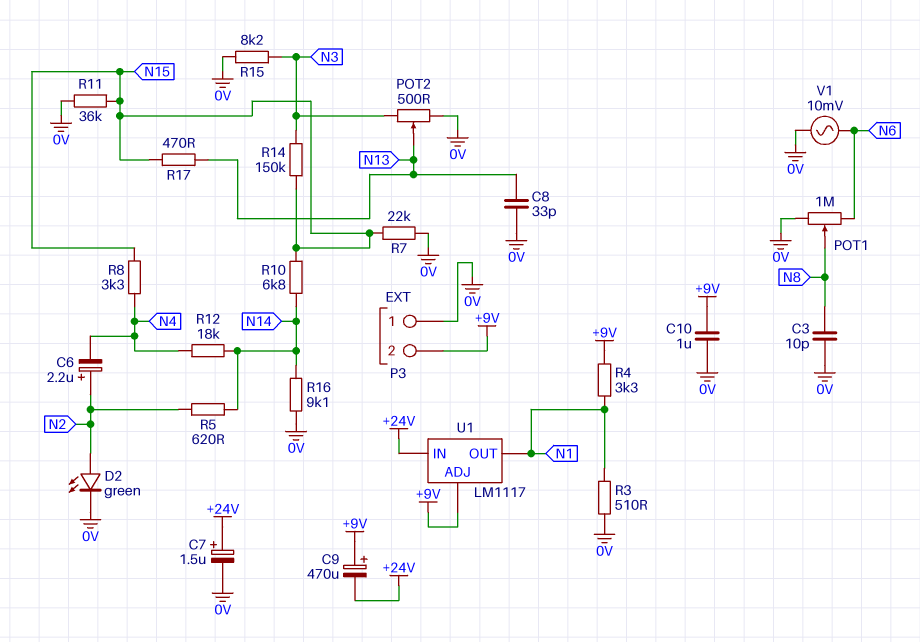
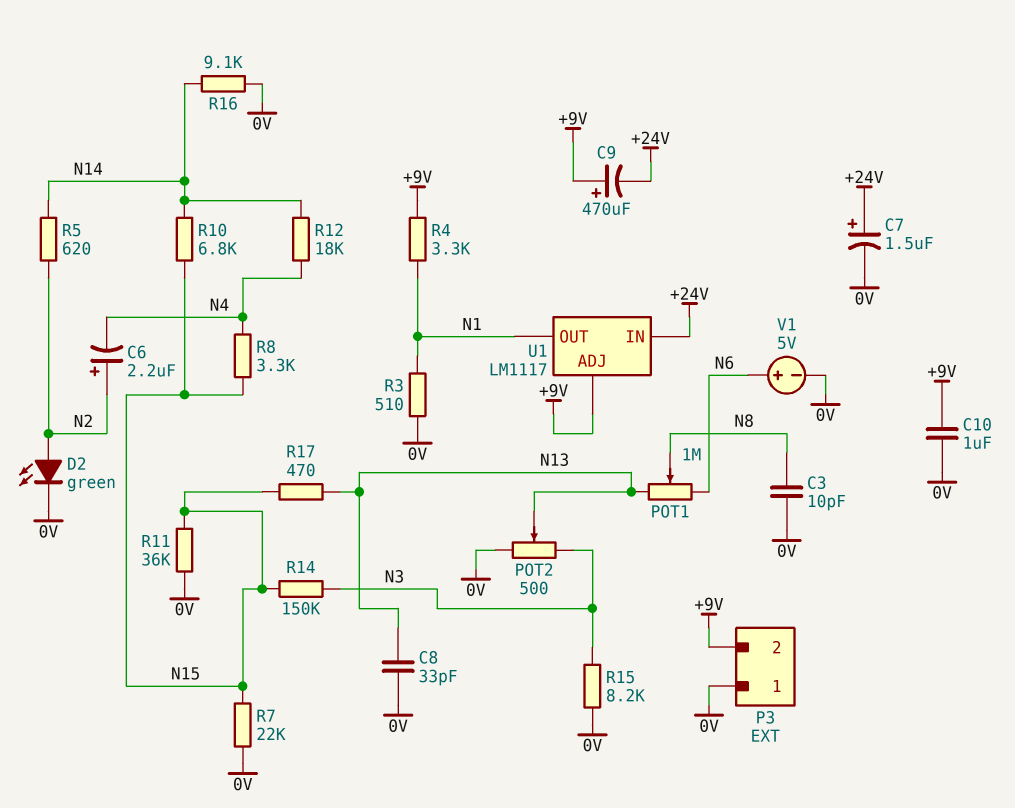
POT1: 1M (0V, N6, wiper N8) -> 1M (N6, N13, wiper N8)
V1: AC 10mV (0V, N6) -> 5V (plus N6, minus 0V)

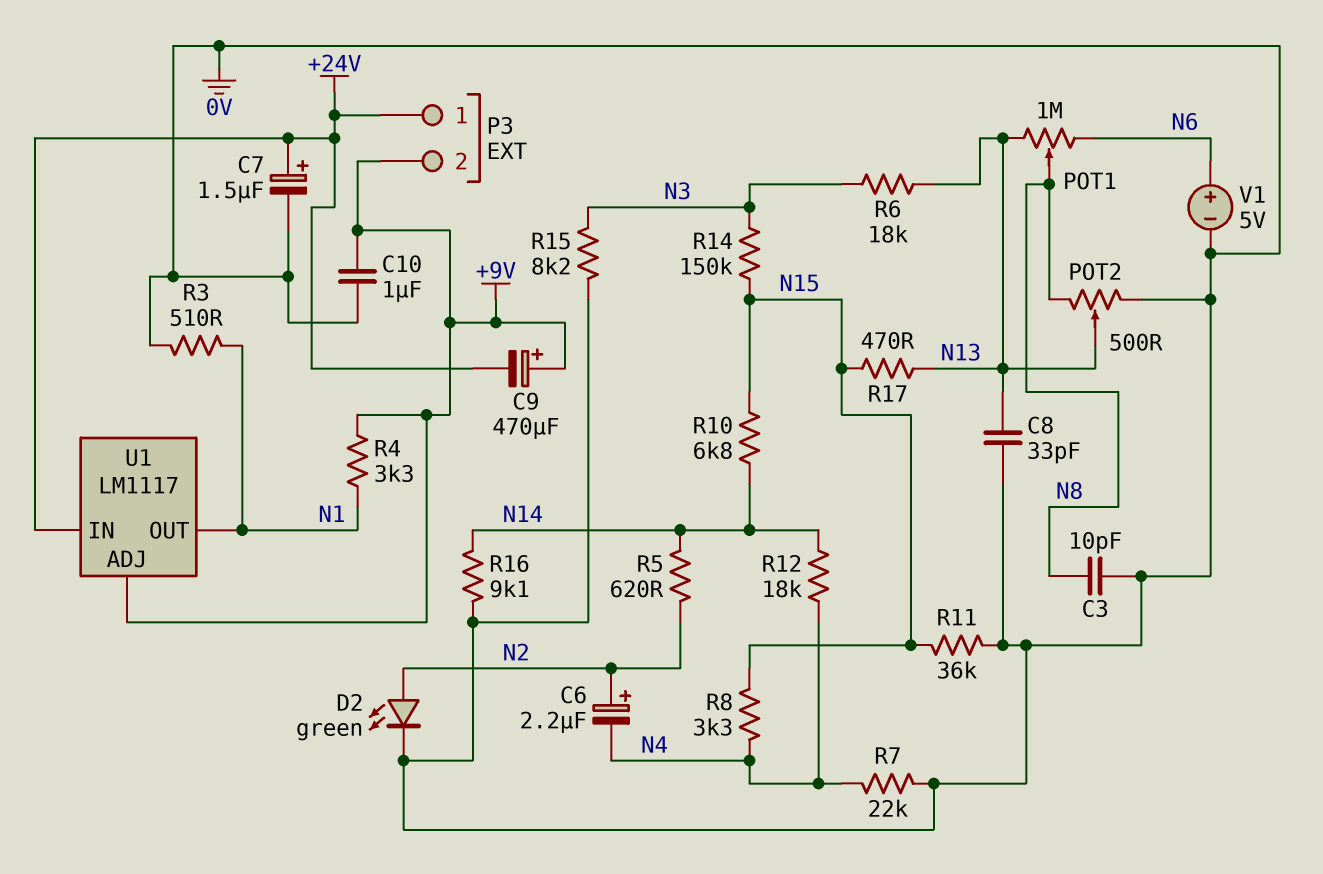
P3 pin 1: 0V -> +24V
POT2: 500 (0V, N3, wiper N13) -> 500 (0V, N8, wiper N13)
R6: none -> 18k (N3, N13)
R7: 22k (0V, N15) -> 22k (0V, N4)

